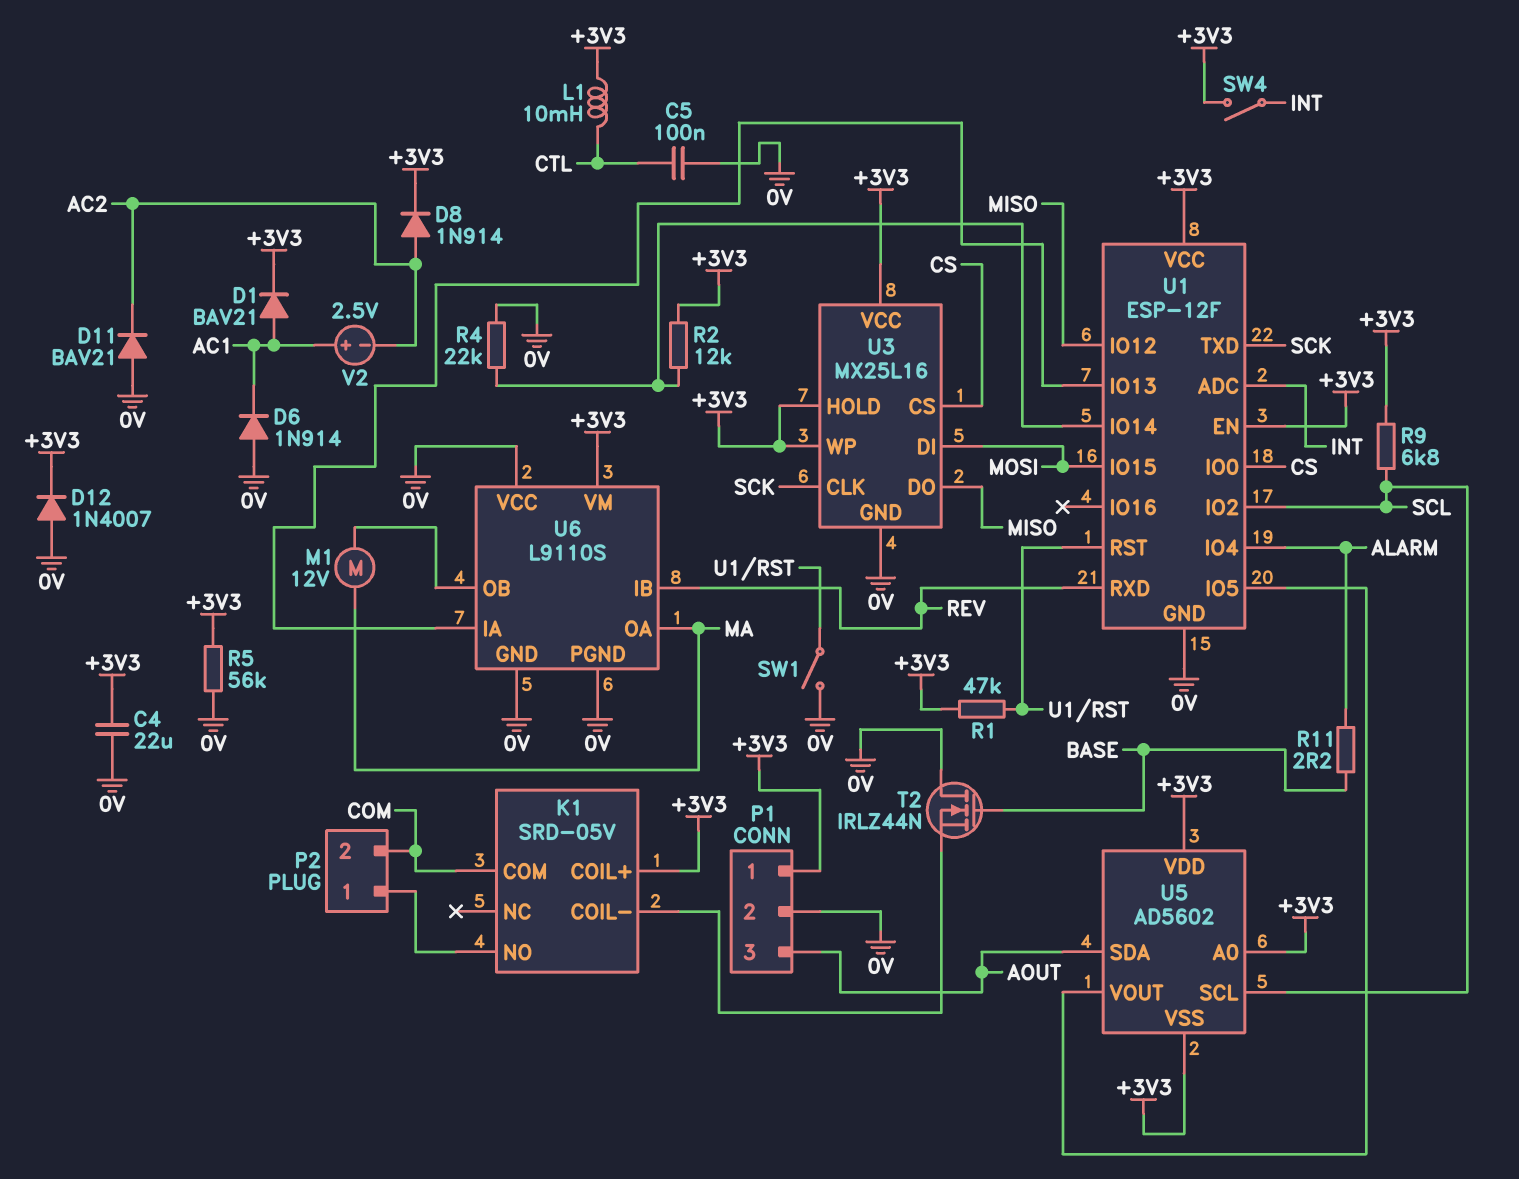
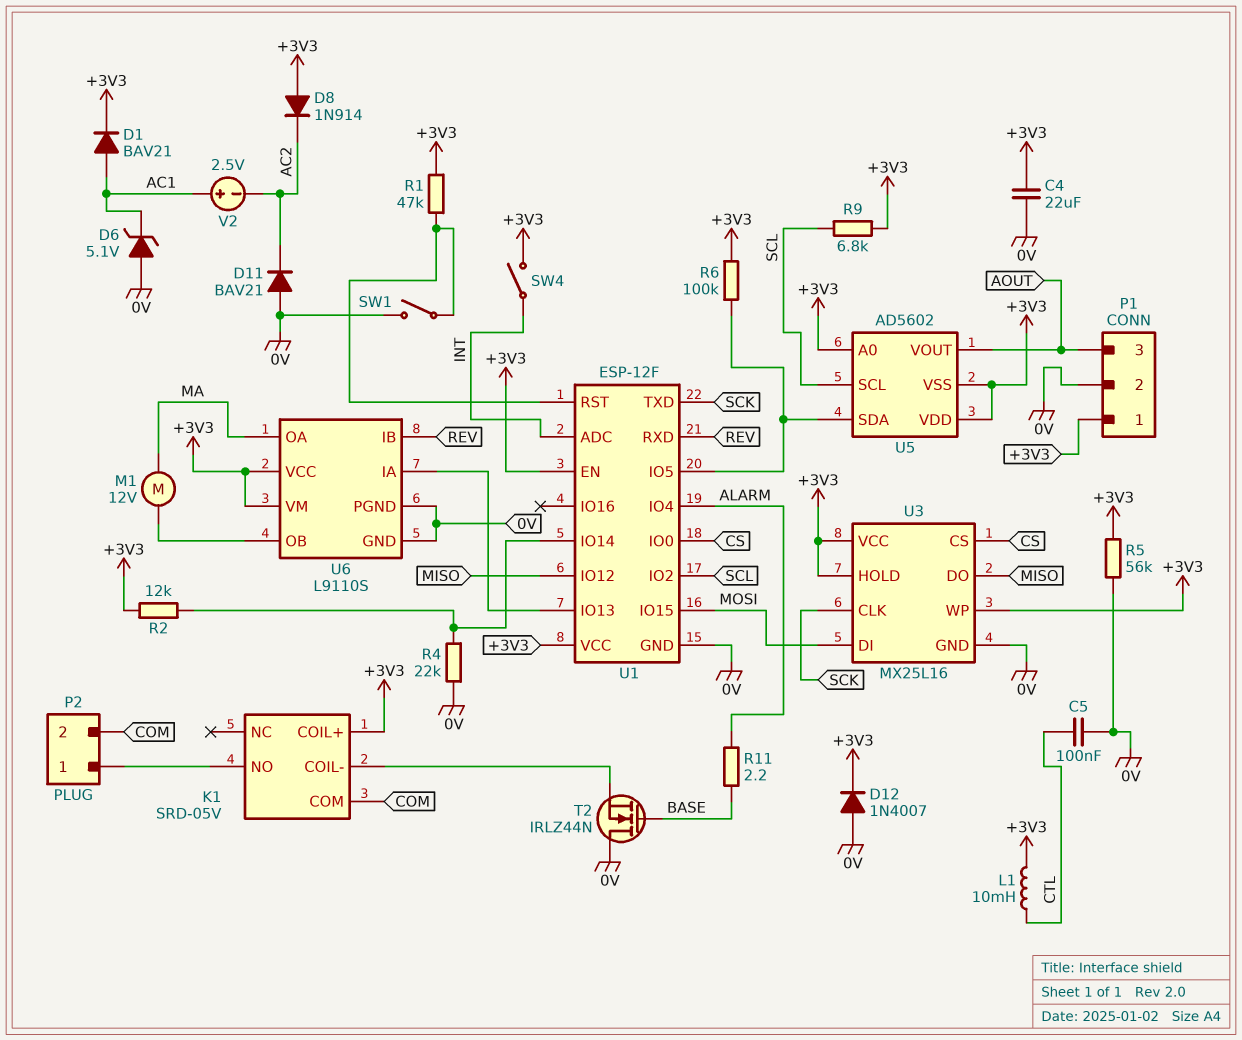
D6: diode 1N914 (A 0V, K AC1) -> zener 5.1V (A 0V, K AC1)
D8: diode 1N914 (A AC2, K +3V3) -> diode 1N914 (A +3V3, K AC2)
R6: none -> 100k (+3V3, U1/IO5)
U5 pin SDA: AOUT -> U1/IO5
U5 pin VOUT: U1/IO5 -> AOUT
U6 pin VCC: 0V -> +3V3

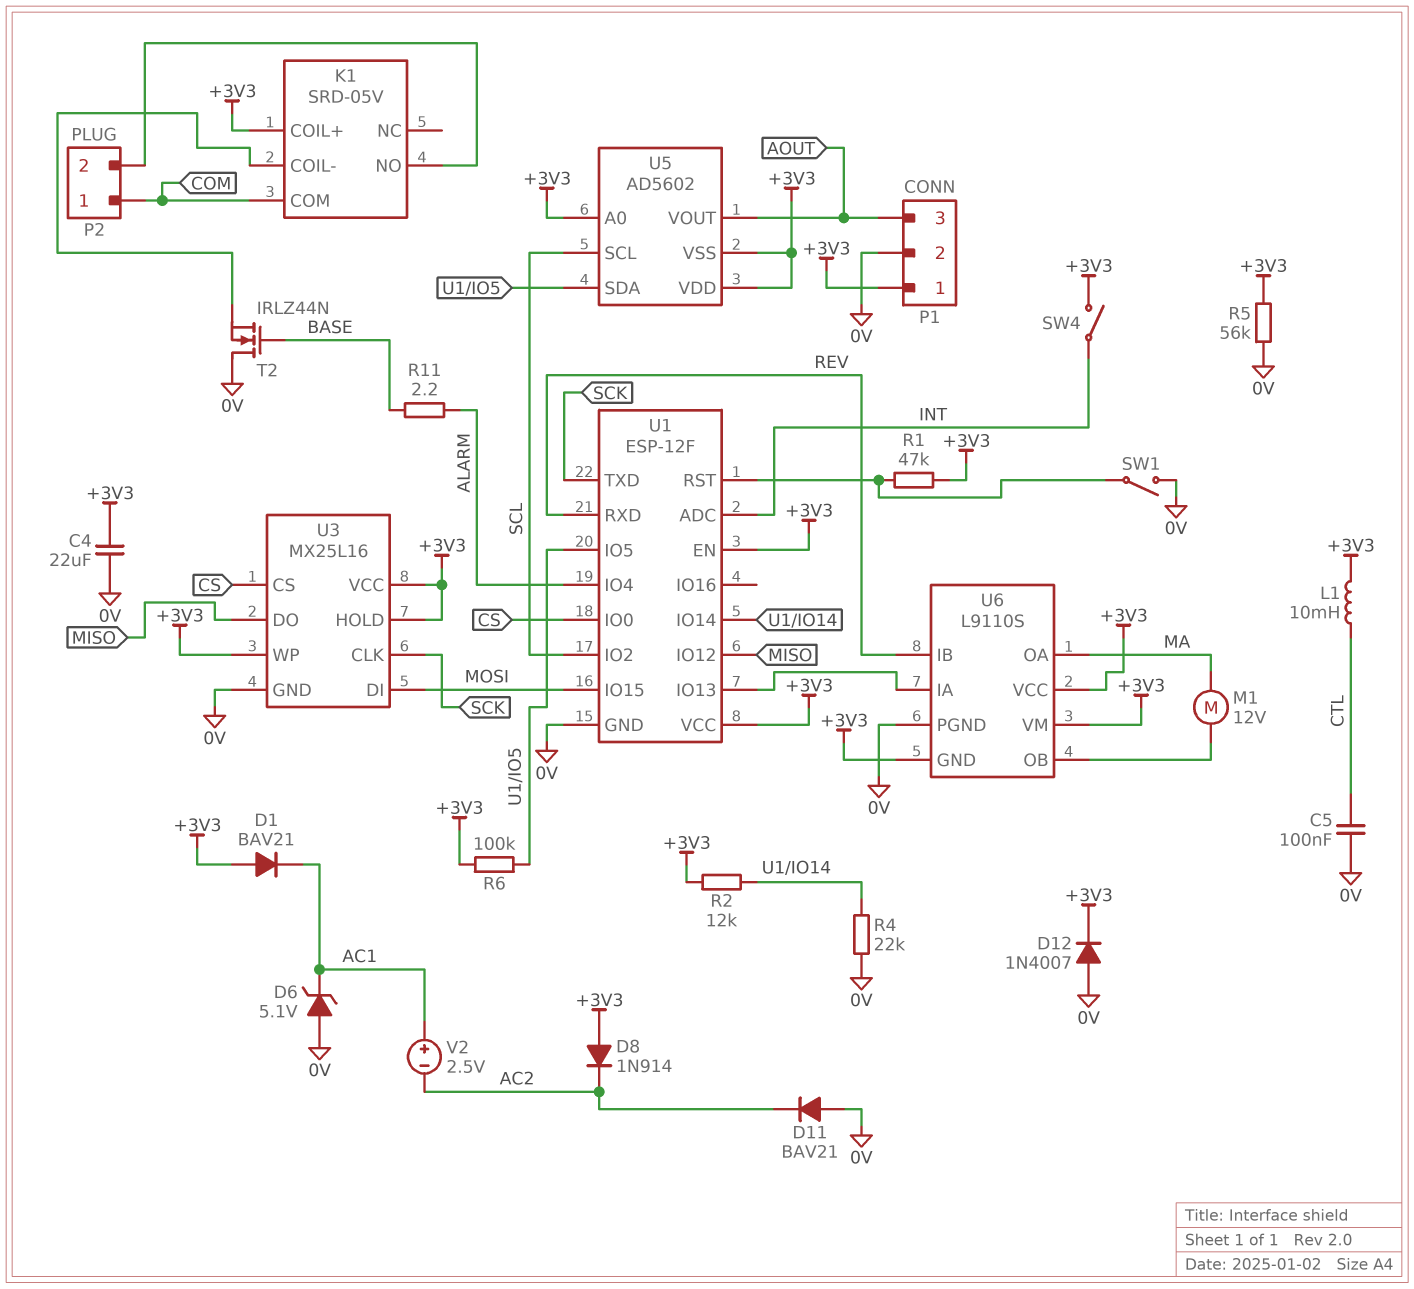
D1: diode BAV21 (A AC1, K +3V3) -> diode BAV21 (A +3V3, K AC1)
P2 pin 1: K1/NO -> COM
P2 pin 2: COM -> K1/NO
R9: 6.8k (+3V3, SCL) -> none
U6 pin GND: 0V -> +3V3

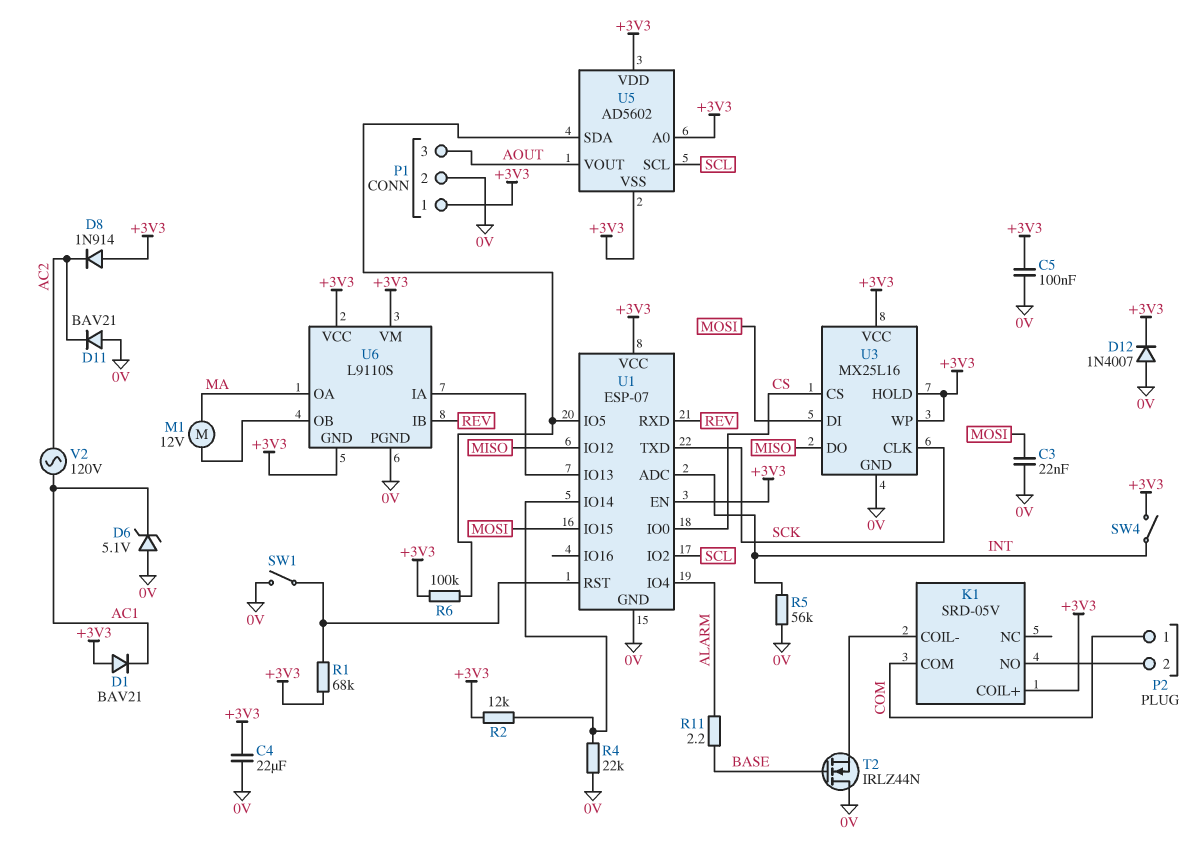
C3: none -> 22nF (0V, MOSI)
C5: 100nF (0V, CTL) -> 100nF (+3V3, 0V)
L1: 10mH (+3V3, CTL) -> none
R1: 47k (+3V3, U1/RST) -> 68k (+3V3, U1/RST)
R5: 56k (+3V3, 0V) -> 56k (0V, INT)
U1: ESP-12F -> ESP-07
V2: 2.5V (plus AC1, minus AC2) -> AC 120V (AC1, AC2)

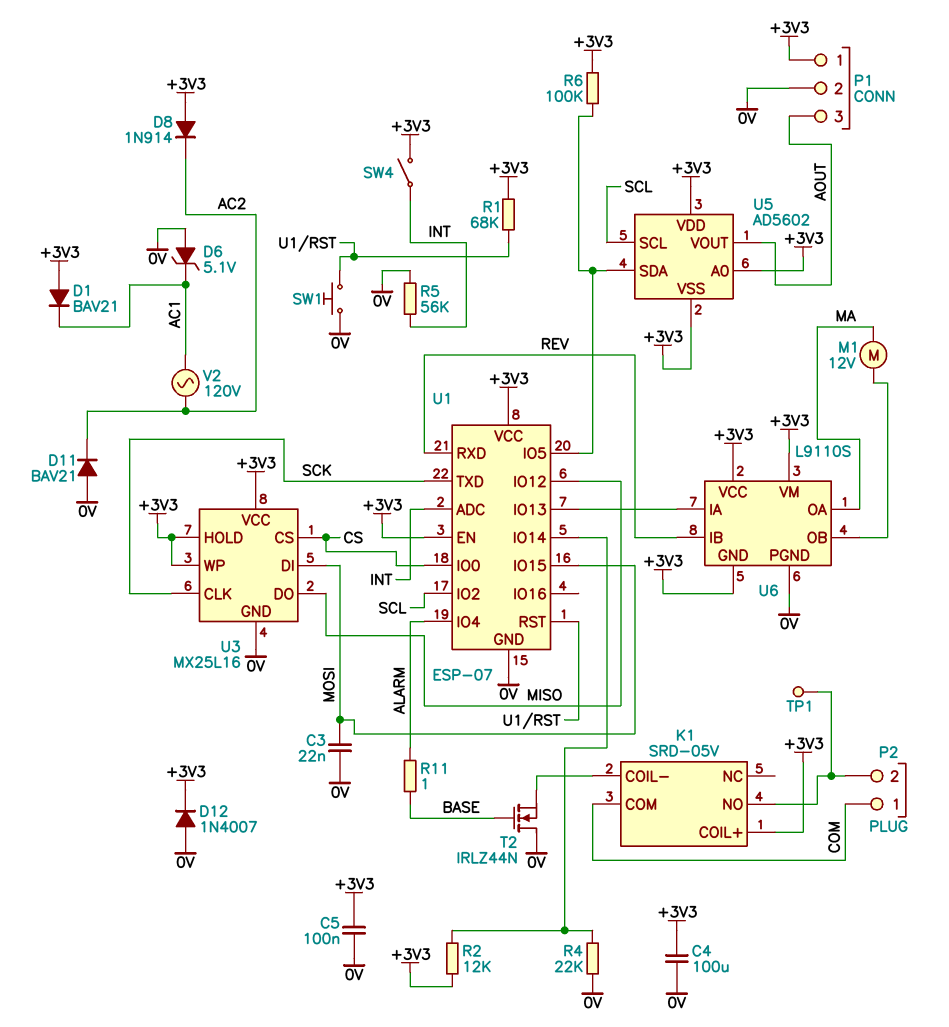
C4: 22uF (+3V3, 0V) -> 100uF (+3V3, 0V)
R11: 2.2 (ALARM, BASE) -> 1 (ALARM, BASE)
SW1: switch (0V, U1/RST) -> button (0V, U1/RST)
TP1: none -> test point (K1/NO)

